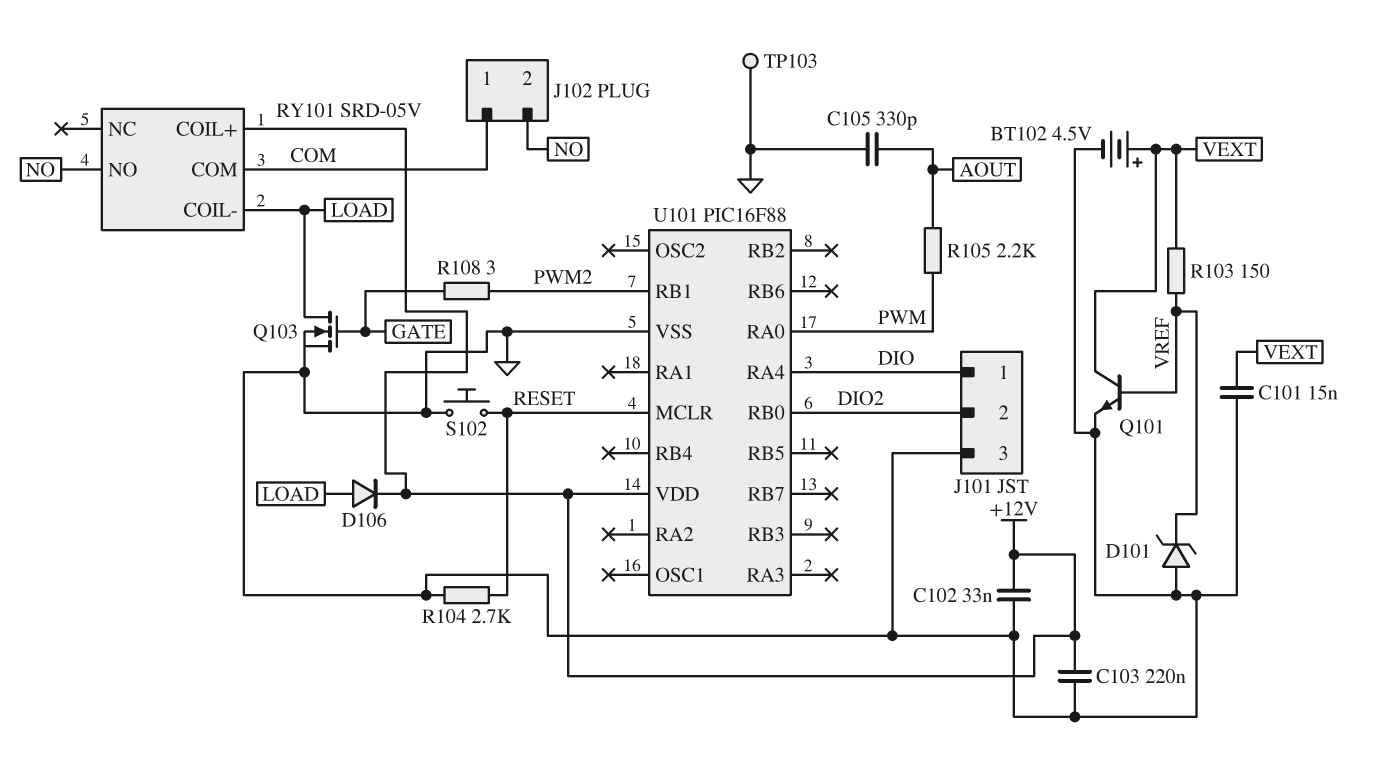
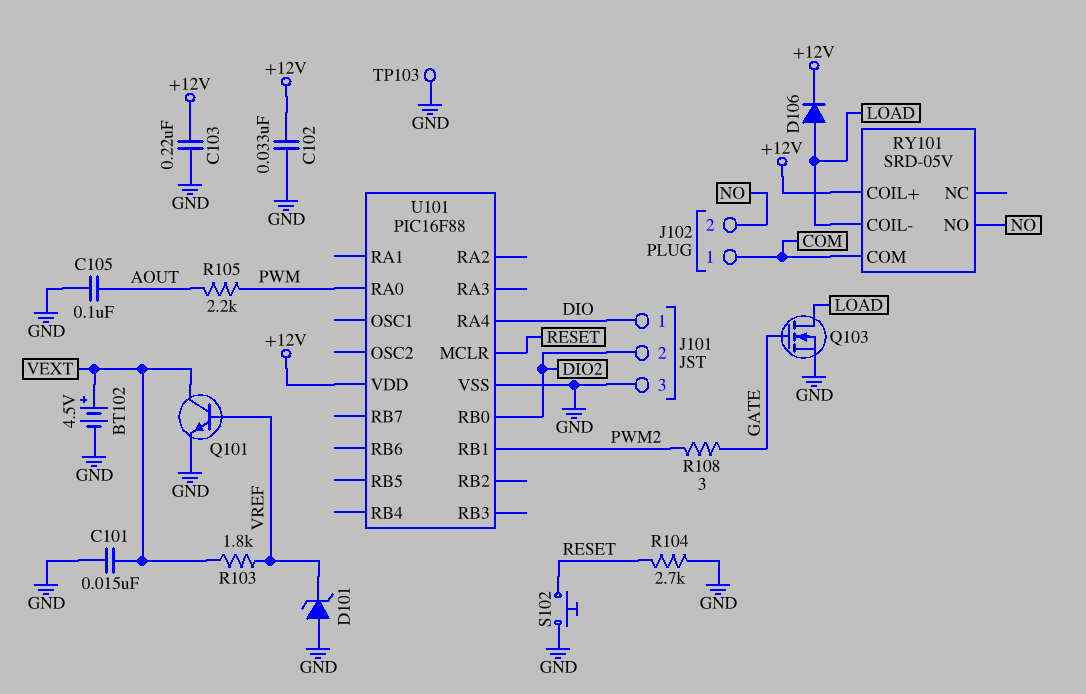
C105: 330pF (AOUT, GND) -> 100nF (AOUT, GND)
R103: 150 (VEXT, VREF) -> 1.8k (VEXT, VREF)

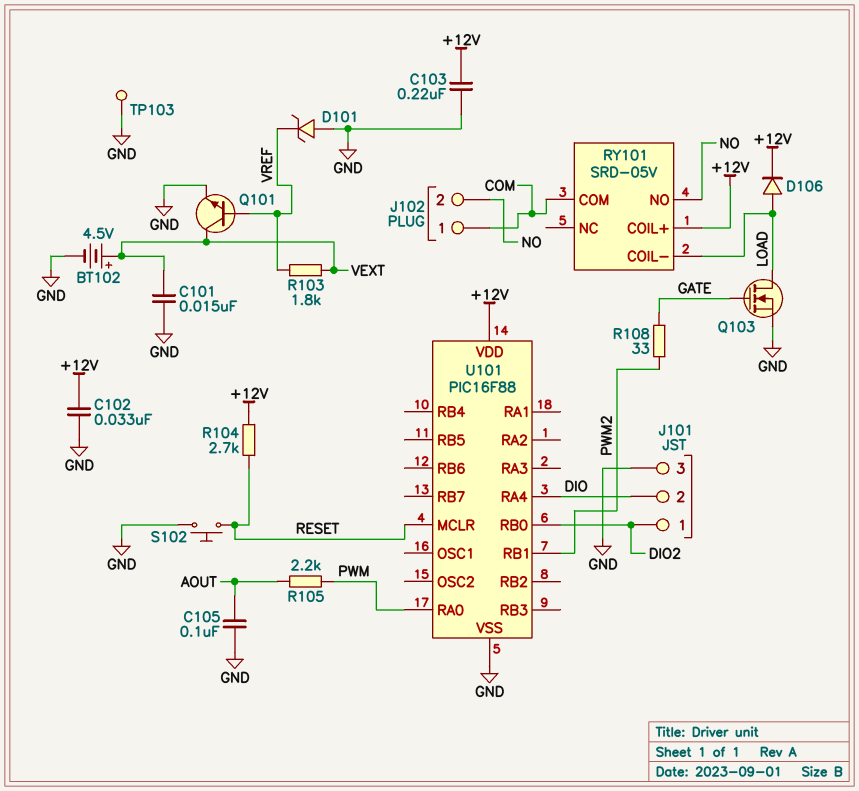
J101 pin 1: DIO -> DIO2
J101 pin 2: DIO2 -> DIO
R104: 2.7k (GND, RESET) -> 2.7k (+12V, RESET)
R108: 3 (GATE, PWM2) -> 33 (GATE, PWM2)

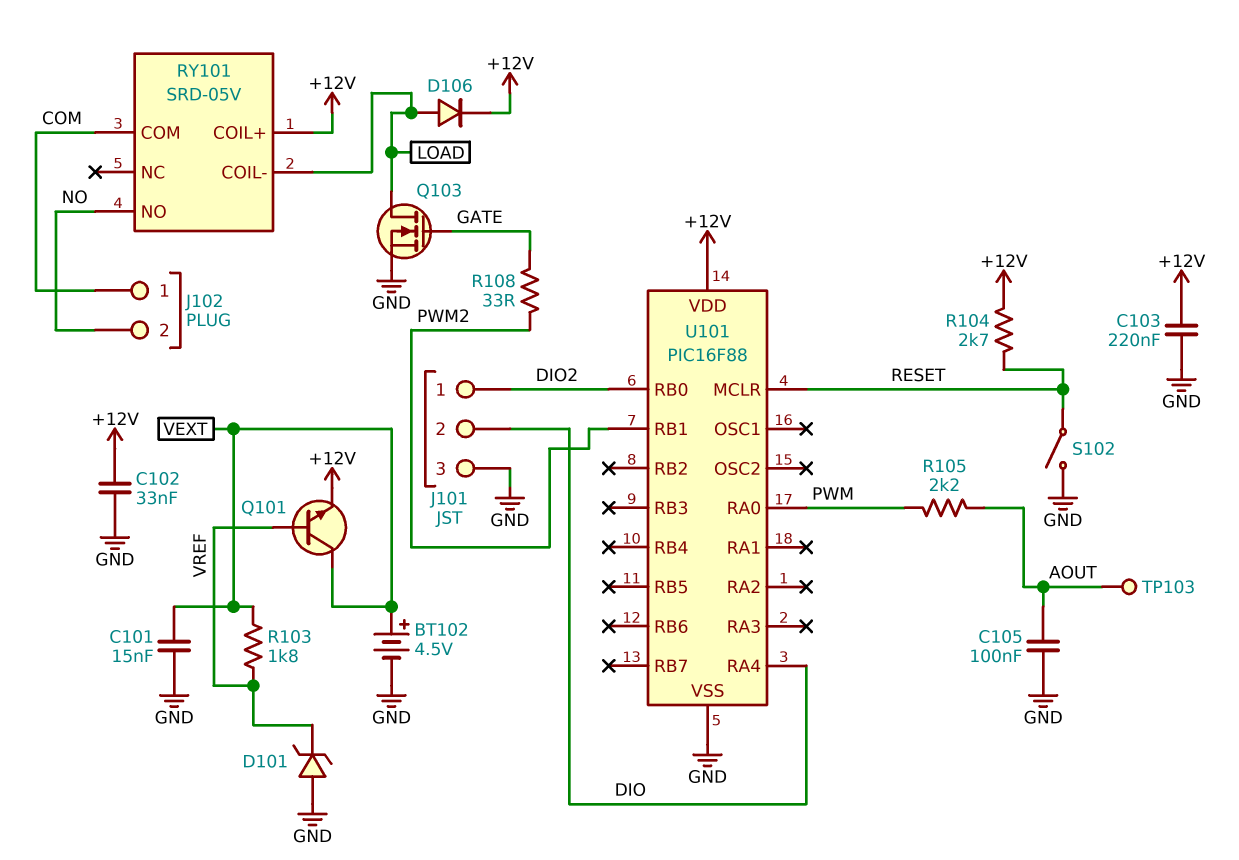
Q101: NPN (B VREF, C VEXT, E GND) -> NPN (B VREF, C VEXT, E +12V)
S102: button (GND, RESET) -> switch (GND, RESET)
TP103: test point (GND) -> test point (AOUT)

